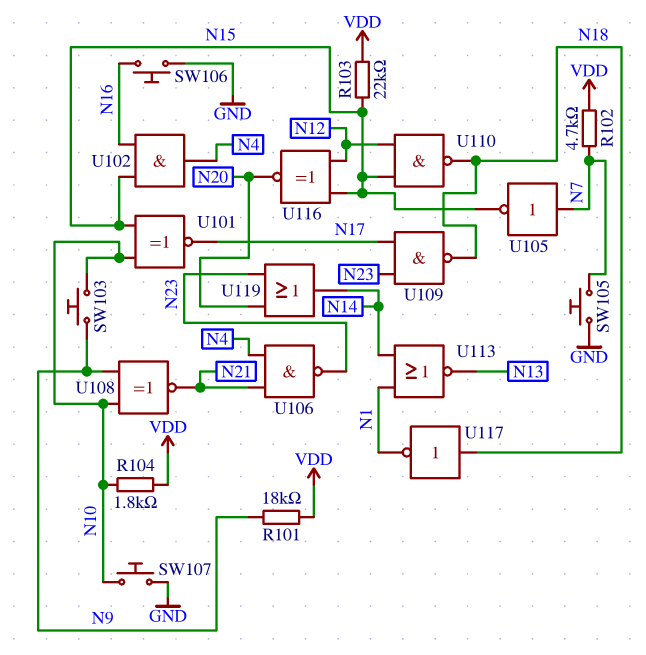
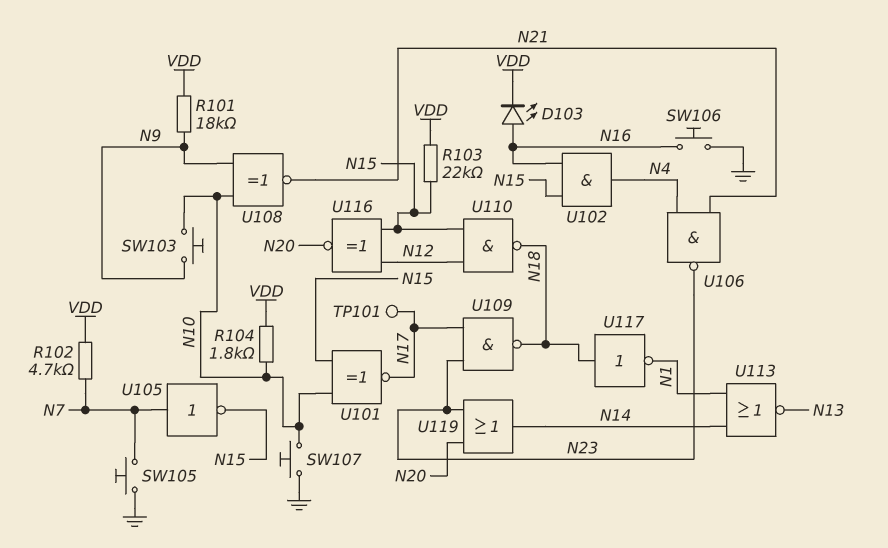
D103: none -> LED (A N16, K VDD)
TP101: none -> test point (N17)

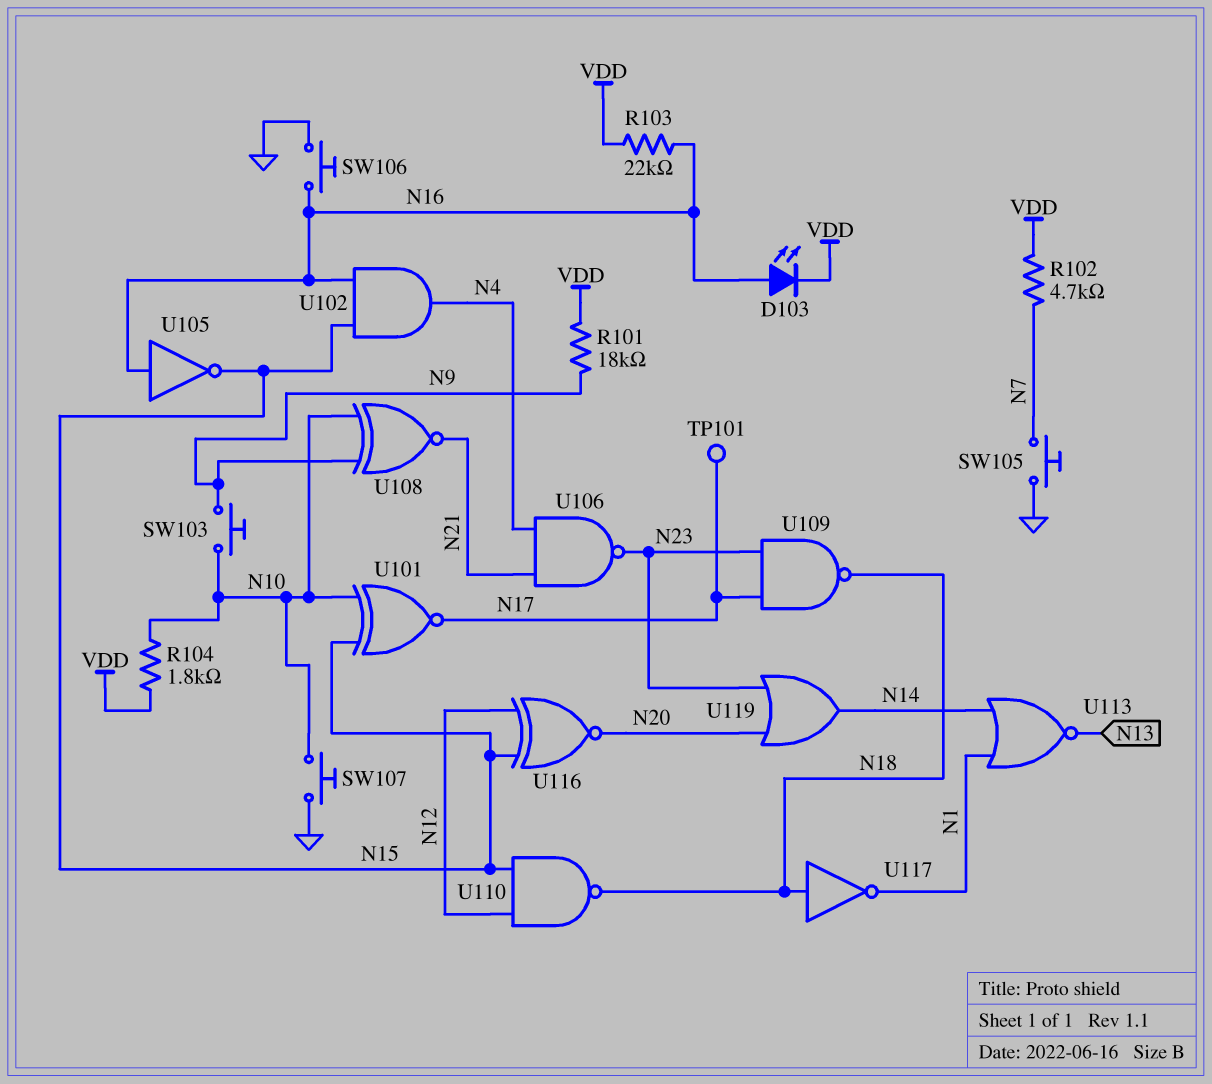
R103: 22k (N15, VDD) -> 22k (N16, VDD)
U105: NOT (in N7, out N15) -> NOT (in N16, out N15)

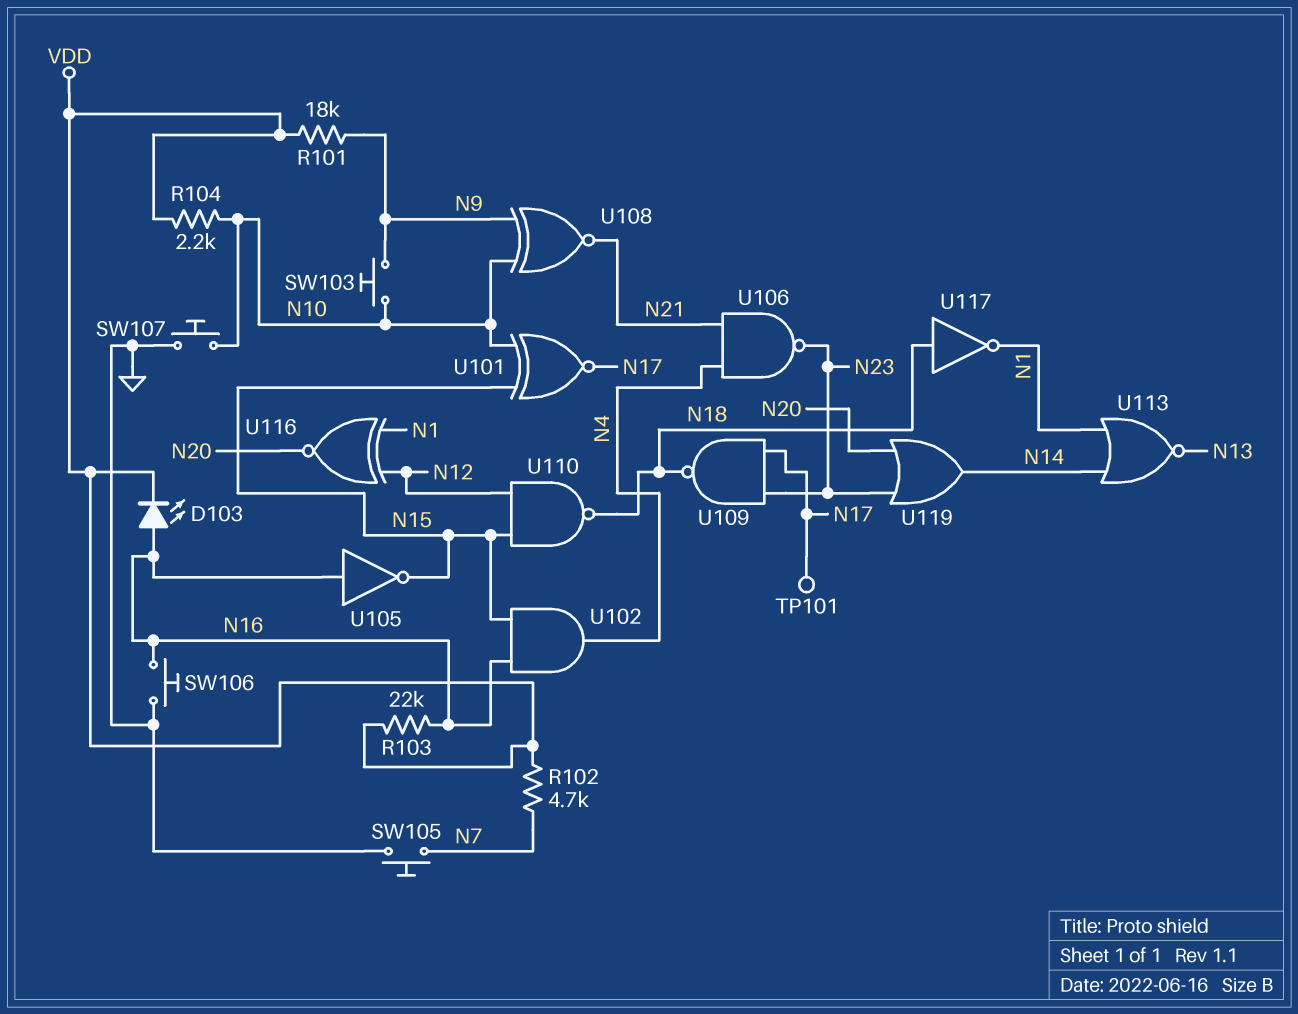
R104: 1.8k (N10, VDD) -> 2.2k (N10, VDD)
U116: XNOR (in N12, in N15, out N20) -> XNOR (in N1, in N12, out N20)

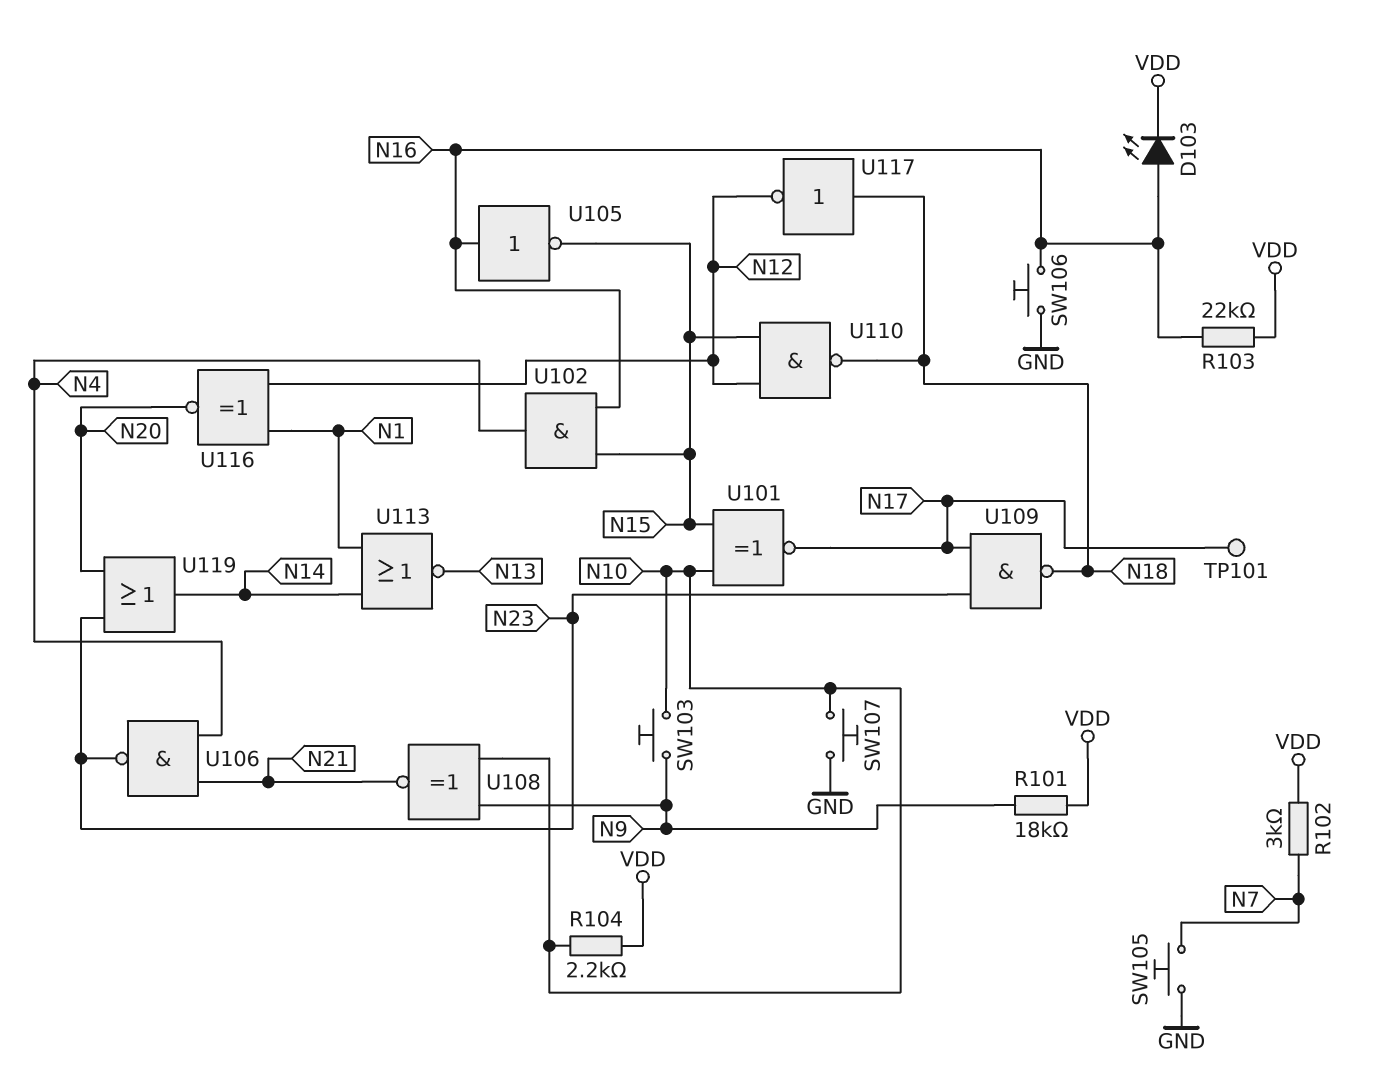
R102: 4.7k (N7, VDD) -> 3k (N7, VDD)
U117: NOT (in N18, out N1) -> NOT (in N18, out N12)

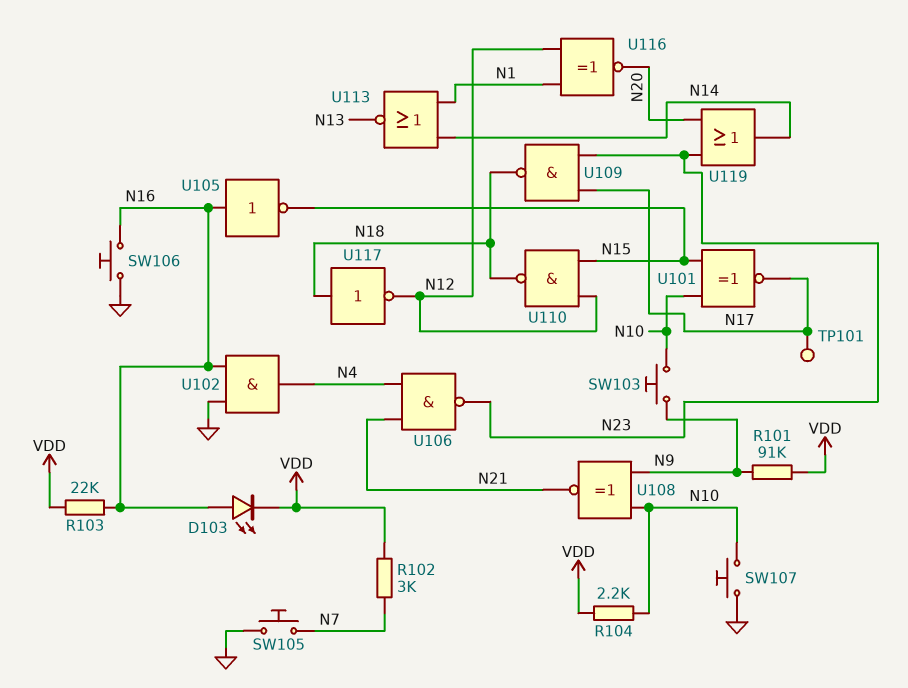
R101: 18k (N9, VDD) -> 91k (N9, VDD)
U102: AND (in N15, in N16, out N4) -> AND (in GND, in N16, out N4)

